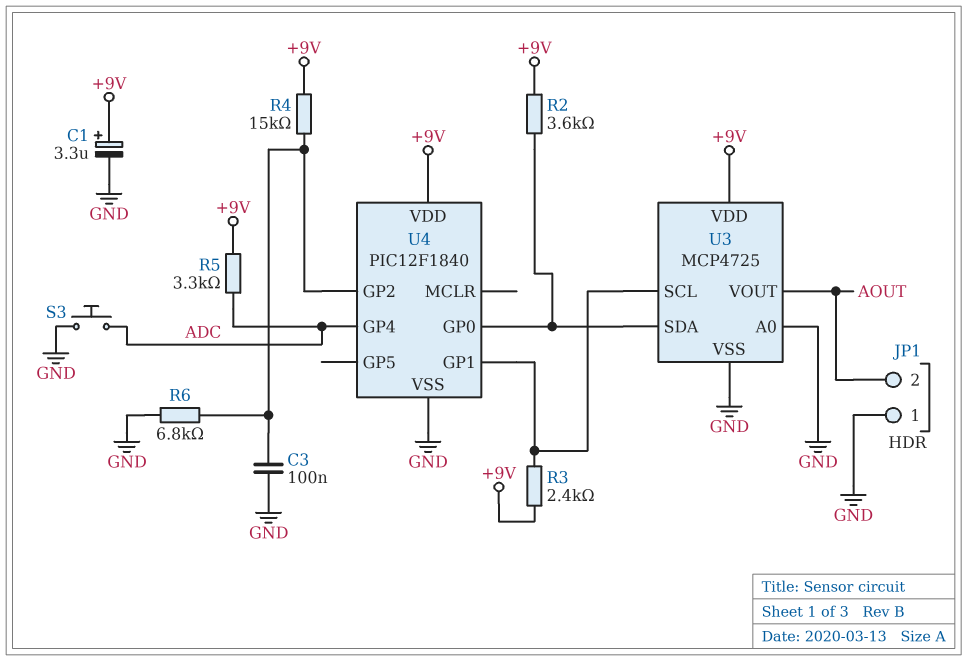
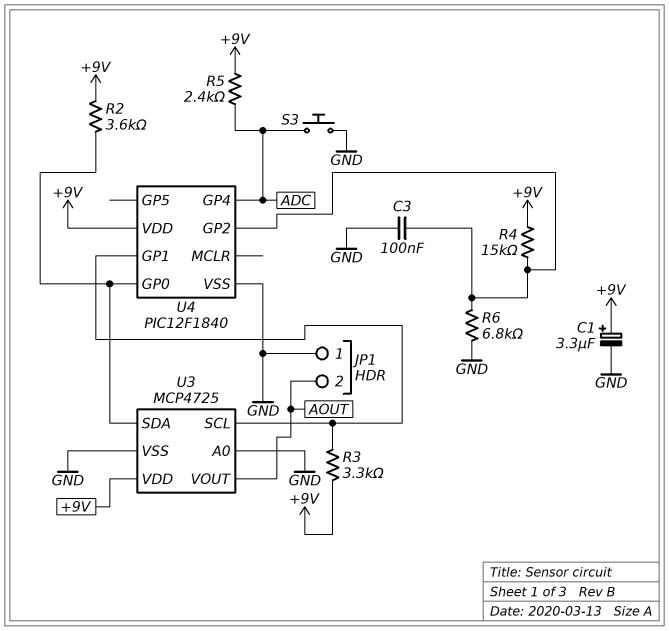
R3: 2.4k (+9V, U3/SCL) -> 3.3k (+9V, U3/SCL)
R5: 3.3k (+9V, ADC) -> 2.4k (+9V, ADC)

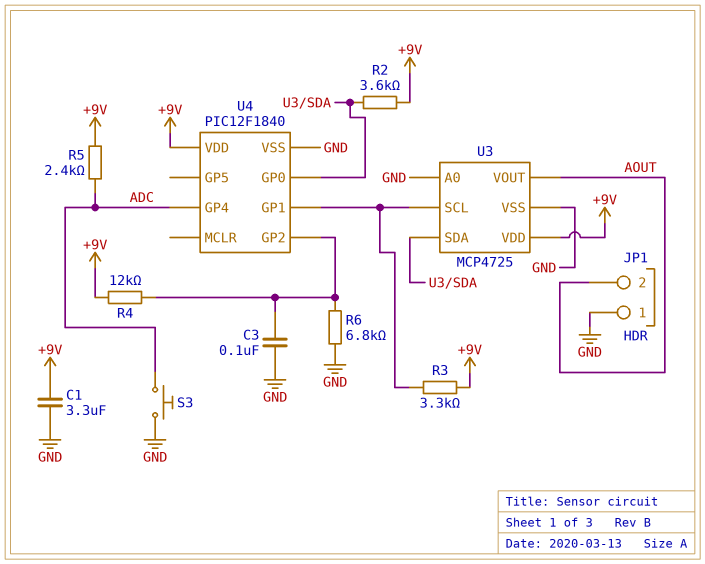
C1: 3.3uF (plus +9V, minus GND) -> 3.3uF (+9V, GND)
R4: 15k (+9V, U4/GP2) -> 12k (+9V, U4/GP2)

